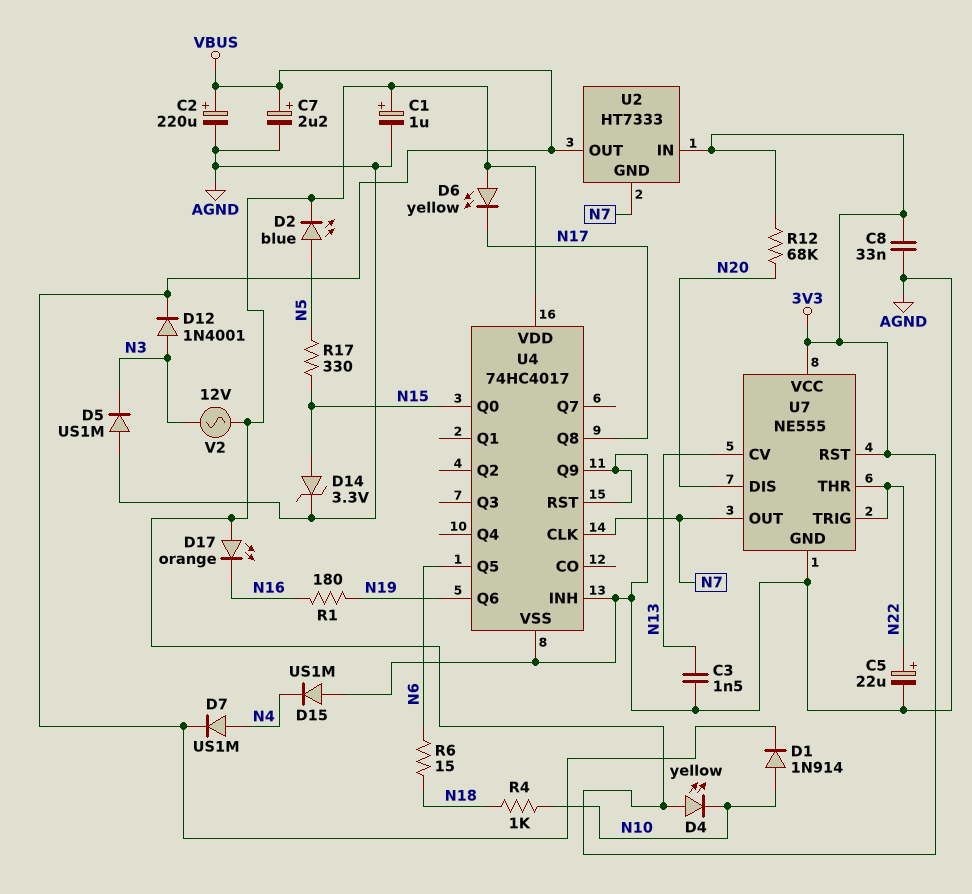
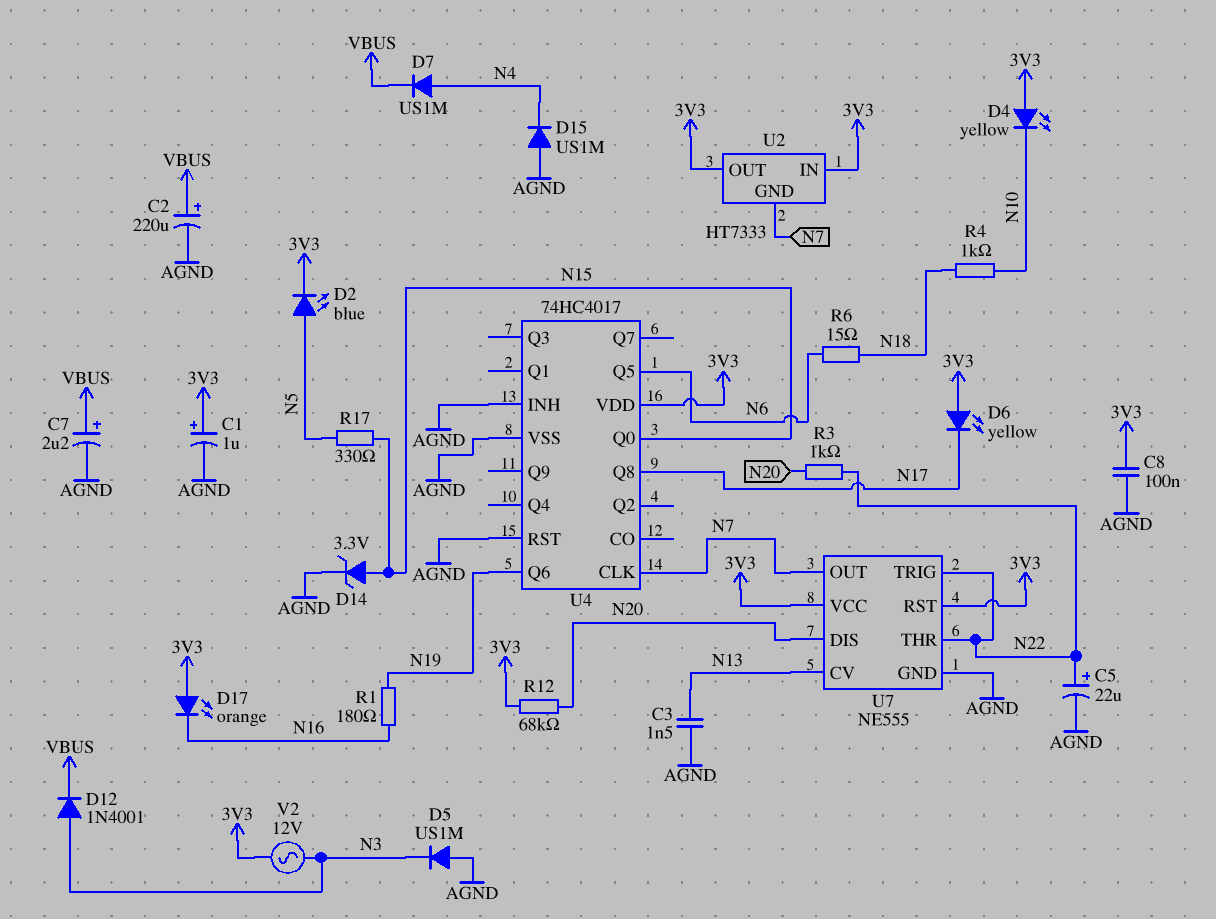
C8: 33nF (3V3, AGND) -> 100nF (3V3, AGND)
D1: diode 1N914 (A N10, K VBUS) -> none
R3: none -> 1k (N20, N22)
U2 pin OUT: VBUS -> 3V3
U4 pin Q9: AGND -> none

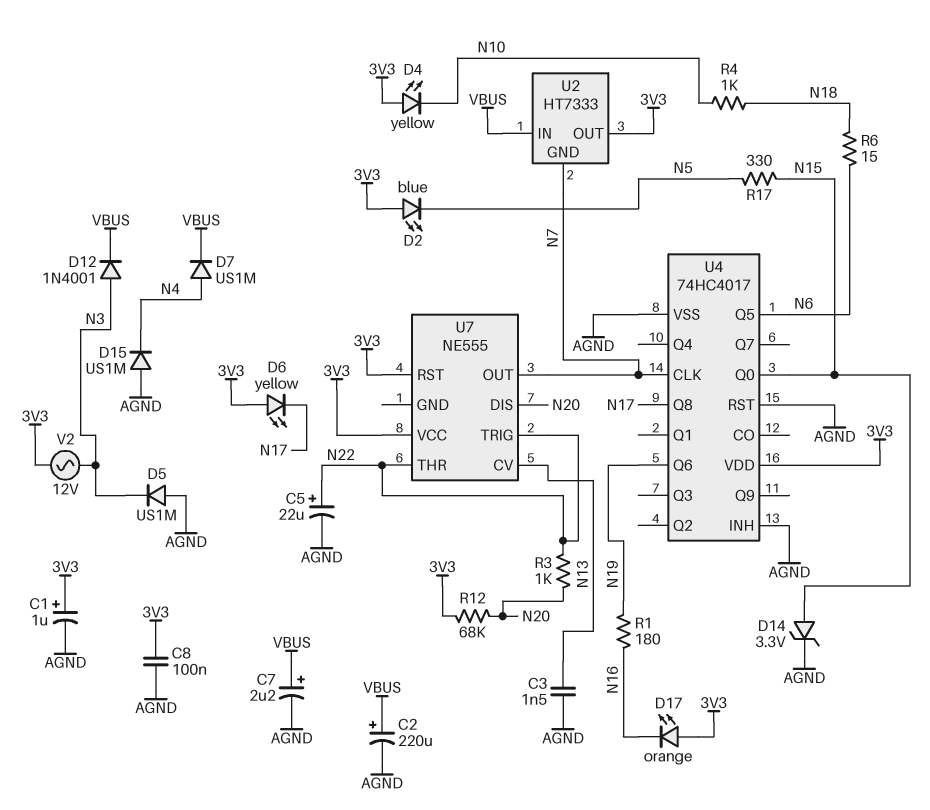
D2: LED blue (A N5, K 3V3) -> LED blue (A 3V3, K N5)
U2 pin IN: 3V3 -> VBUS
U7 pin GND: AGND -> none

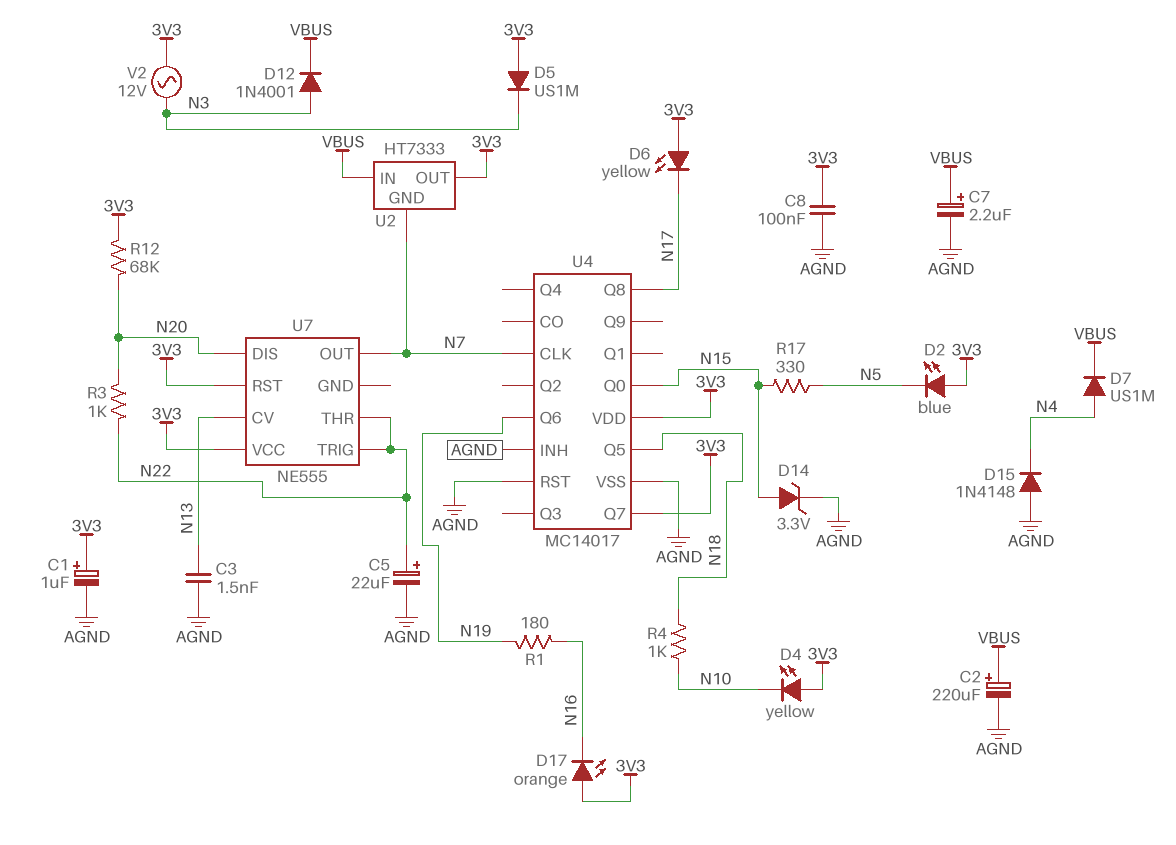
D5: diode US1M (A AGND, K N3) -> diode US1M (A 3V3, K N3)
D15: diode US1M (A AGND, K N4) -> diode 1N4148 (A AGND, K N4)
R6: 15 (N6, N18) -> none
U4: 74HC4017 -> MC14017
U4 pin Q5: N6 -> N18
U4 pin Q7: none -> 3V3

